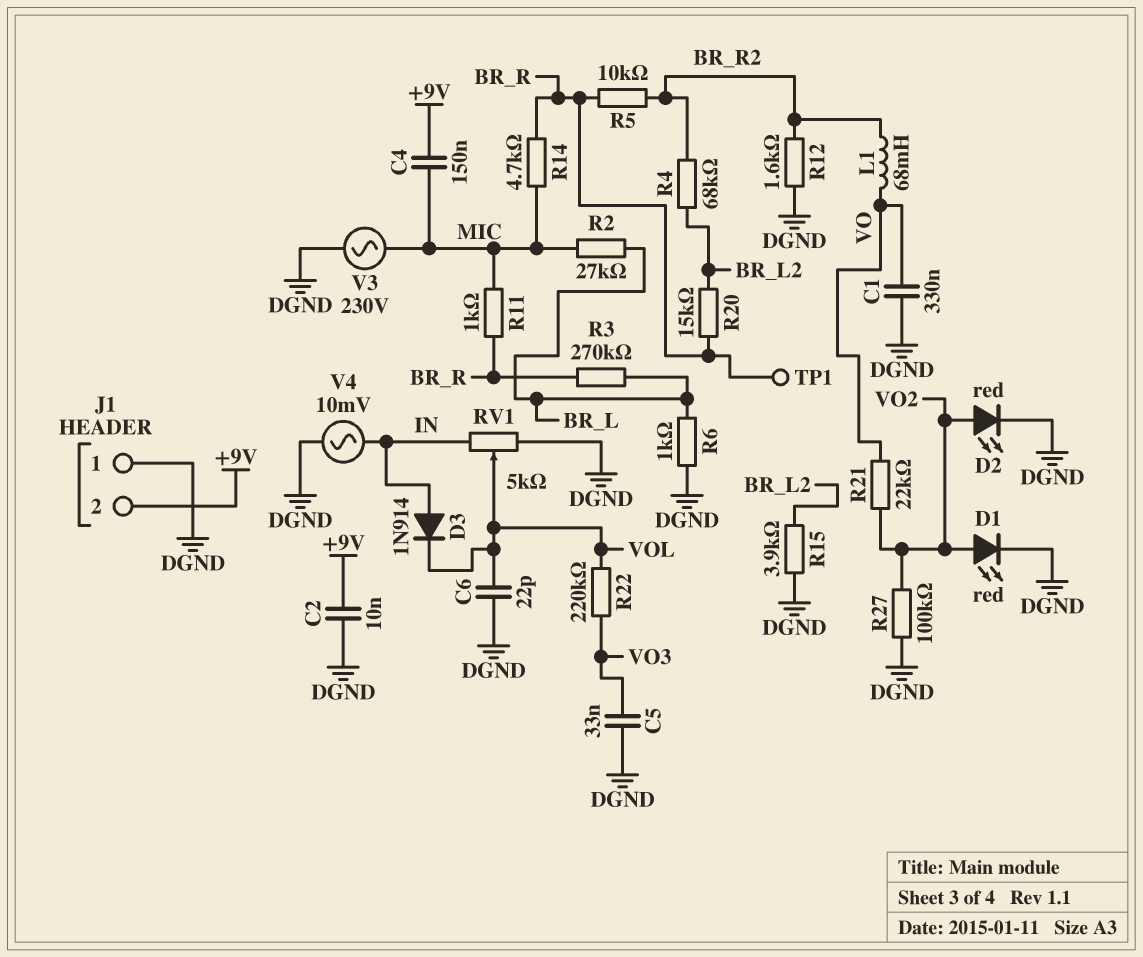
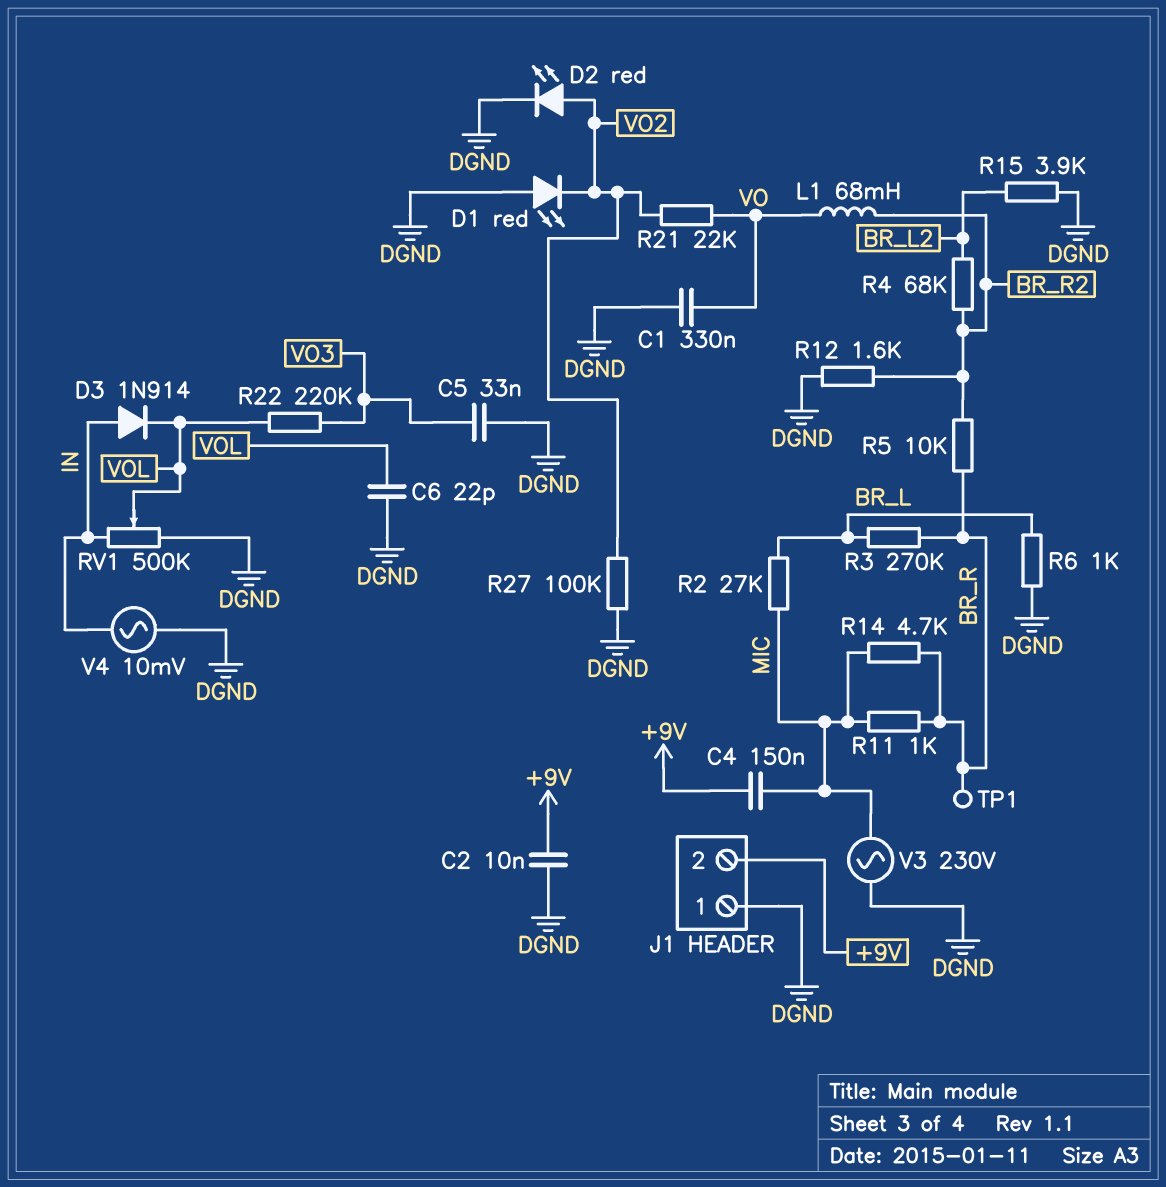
D1: LED red (A VO2, K DGND) -> LED red (A DGND, K VO2)
R20: 15k (BR_L2, BR_R) -> none
RV1: 5k (DGND, IN, wiper VOL) -> 500k (DGND, IN, wiper VOL)

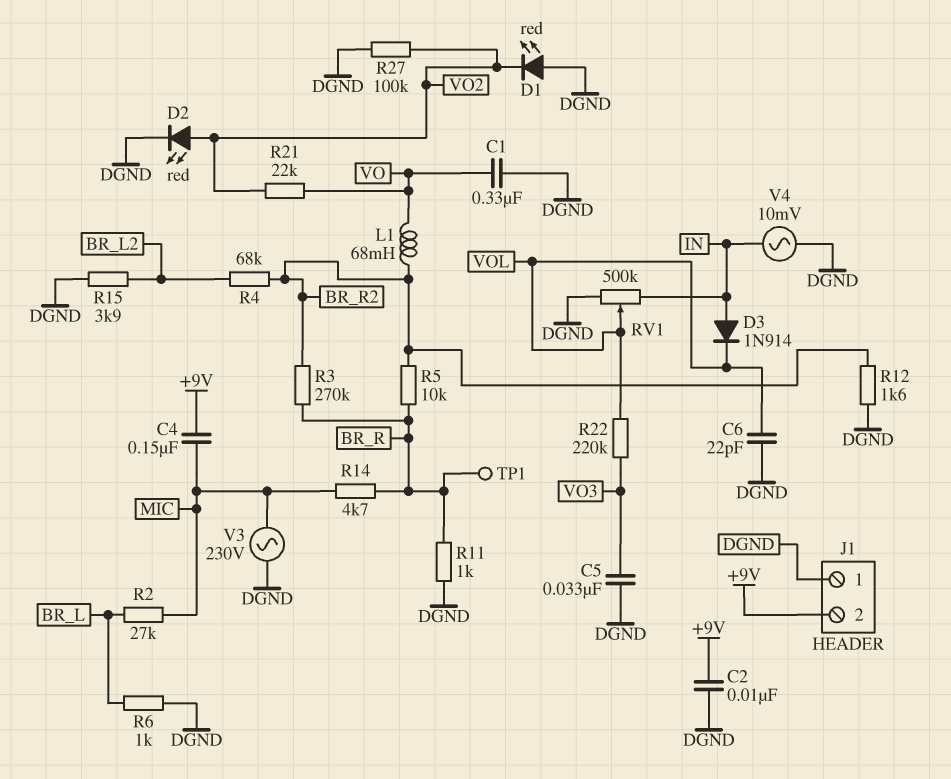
R3: 270k (BR_L, BR_R) -> 270k (BR_R, BR_R2)
R11: 1k (BR_R, MIC) -> 1k (BR_R, DGND)

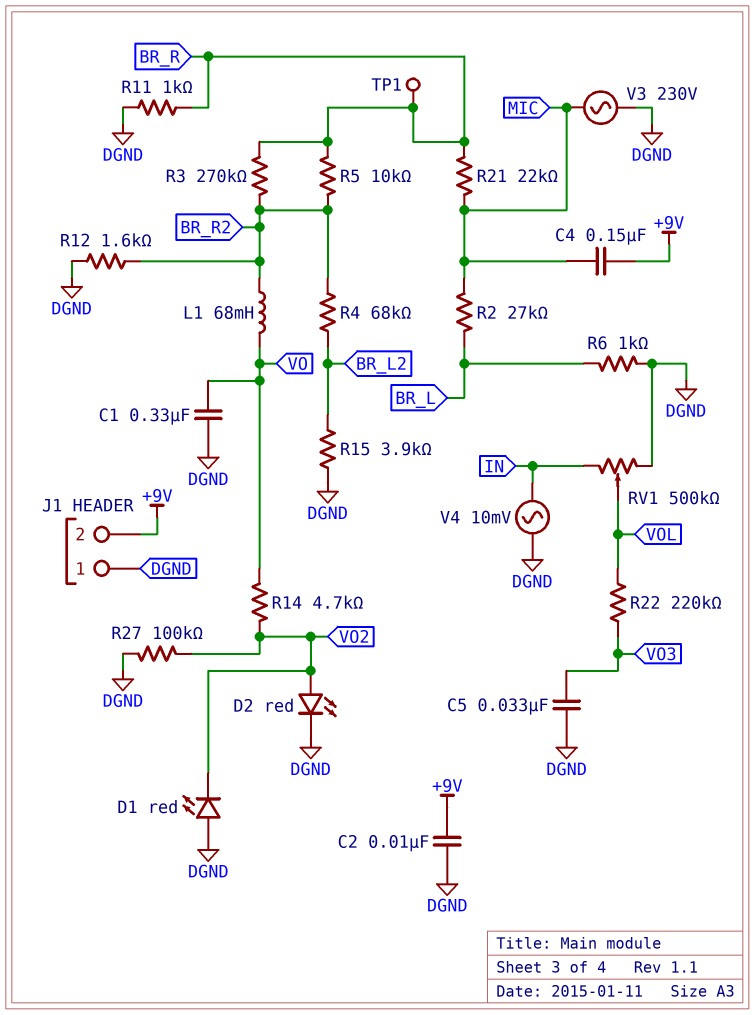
C6: 22pF (DGND, VOL) -> none
D3: diode 1N914 (A IN, K VOL) -> none
R14: 4.7k (BR_R, MIC) -> 4.7k (VO, VO2)
R21: 22k (VO, VO2) -> 22k (BR_R, MIC)

